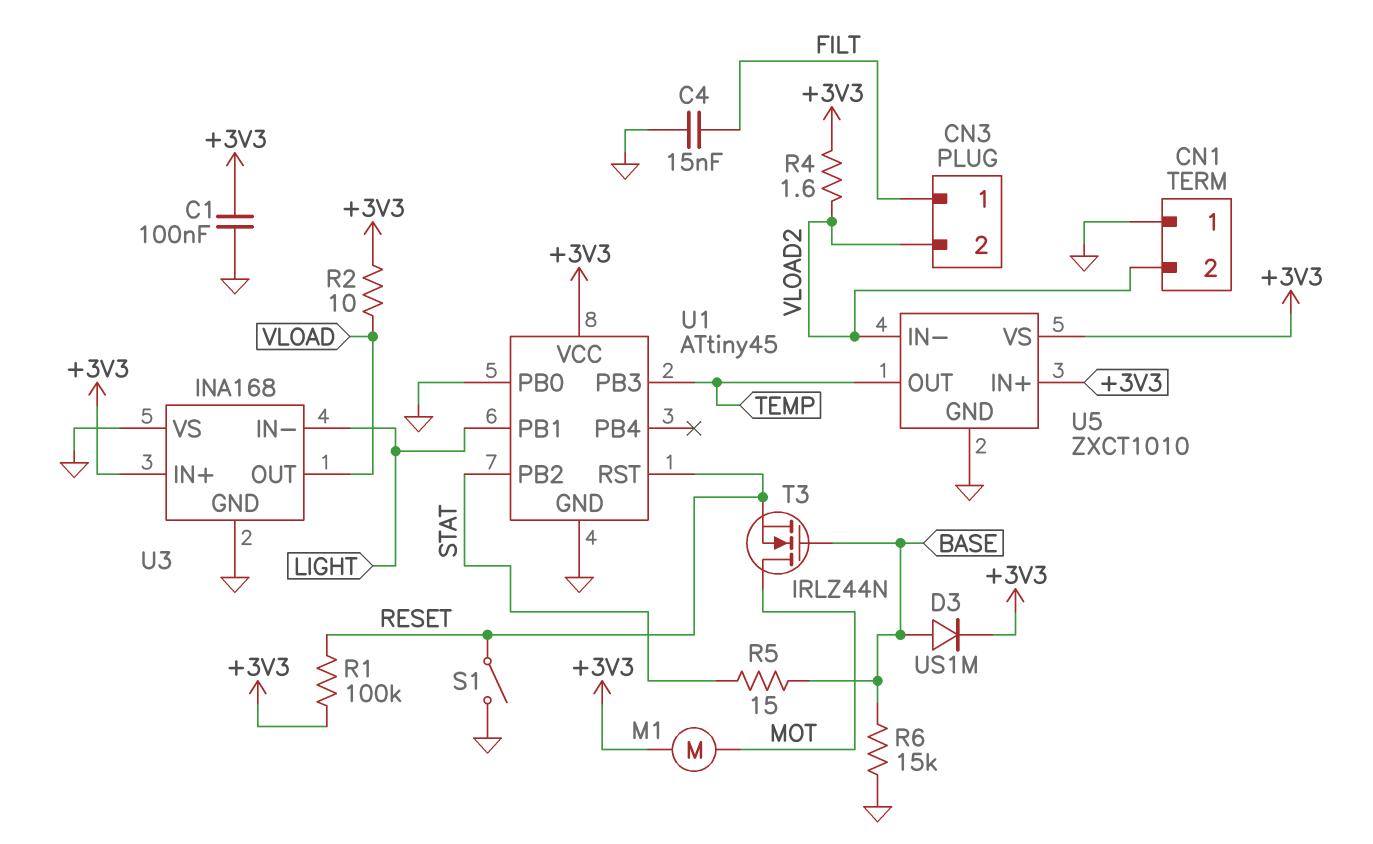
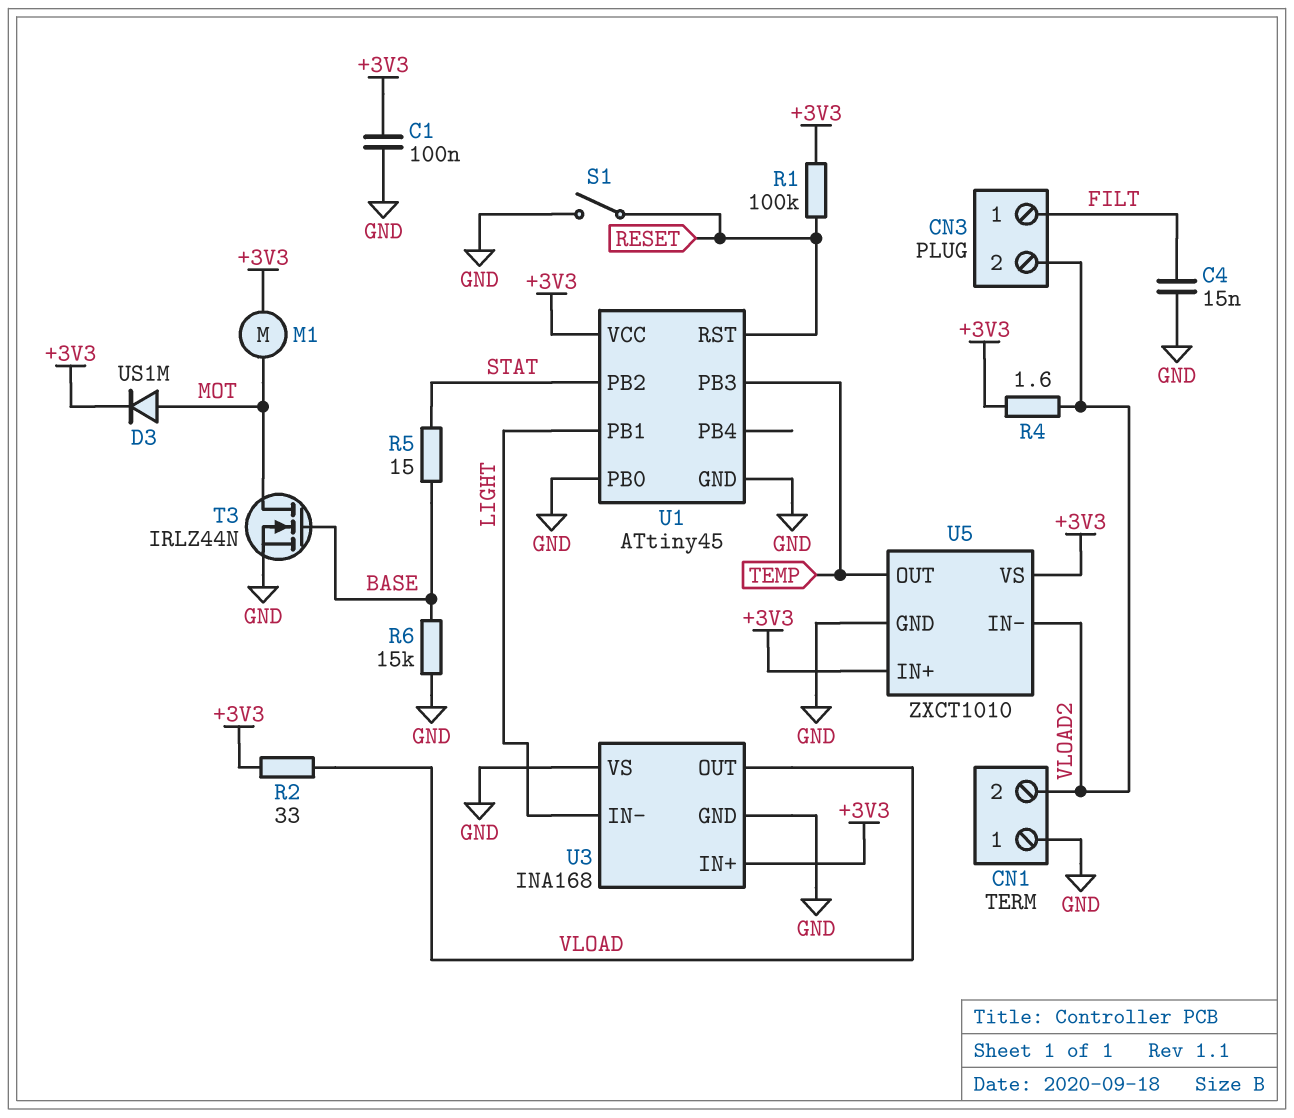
D3: diode US1M (A BASE, K +3V3) -> diode US1M (A MOT, K +3V3)
R2: 10 (+3V3, VLOAD) -> 33 (+3V3, VLOAD)
T3: NMOS IRLZ44N (G BASE, D MOT, S RESET) -> NMOS IRLZ44N (G BASE, D MOT, S GND)

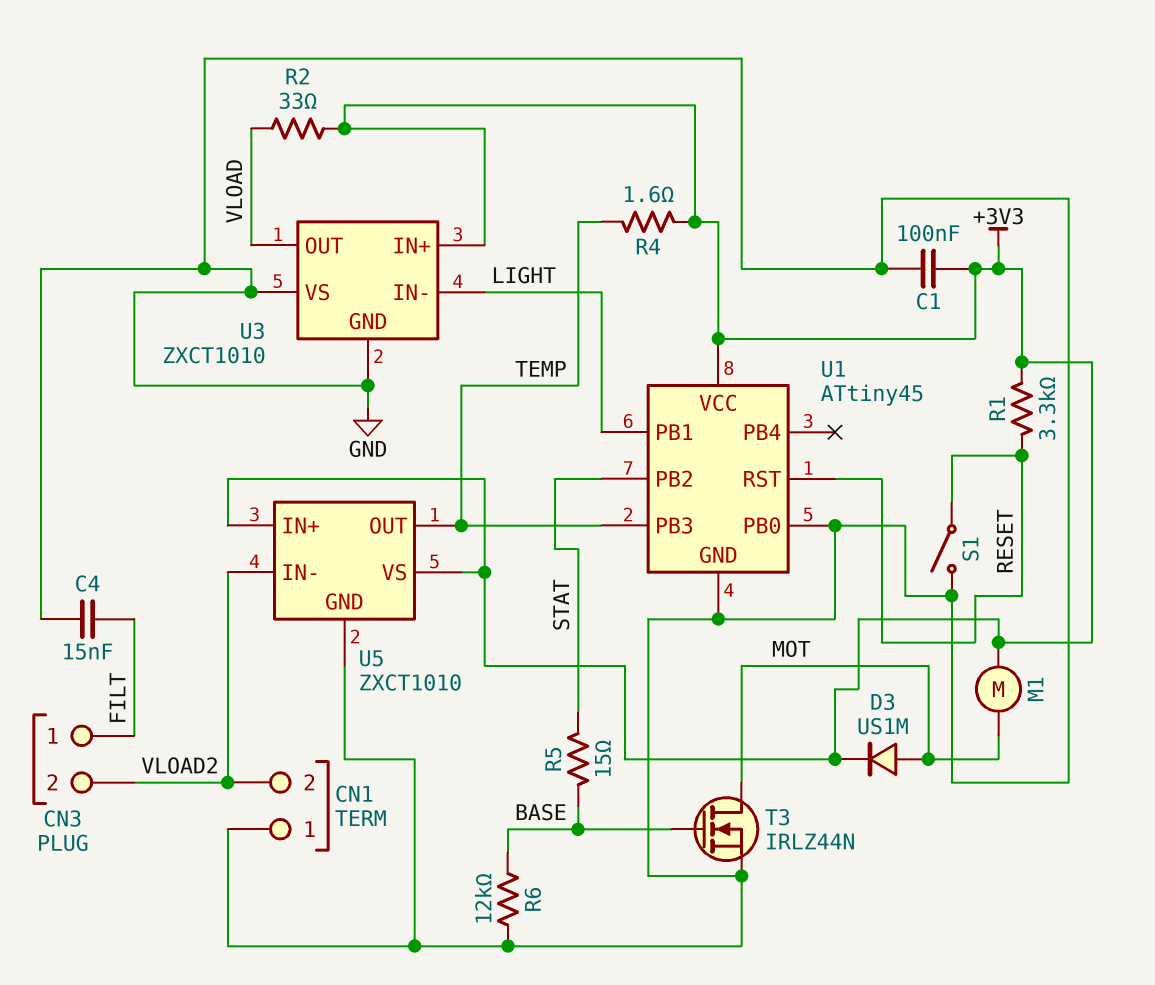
R1: 100k (+3V3, RESET) -> 3.3k (+3V3, RESET)
R4: 1.6 (+3V3, VLOAD2) -> 1.6 (+3V3, TEMP)
R6: 15k (BASE, GND) -> 12k (BASE, GND)
U3: INA168 -> ZXCT1010

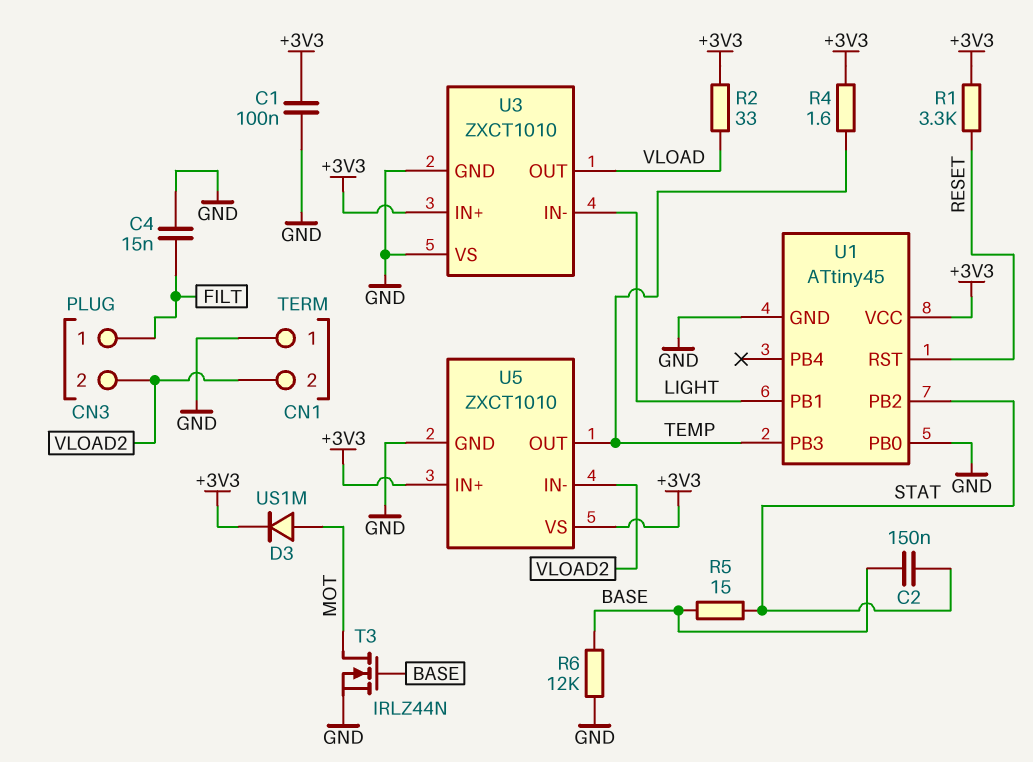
C2: none -> 150nF (BASE, STAT)
M1: motor (+3V3, MOT) -> none
S1: switch (GND, RESET) -> none

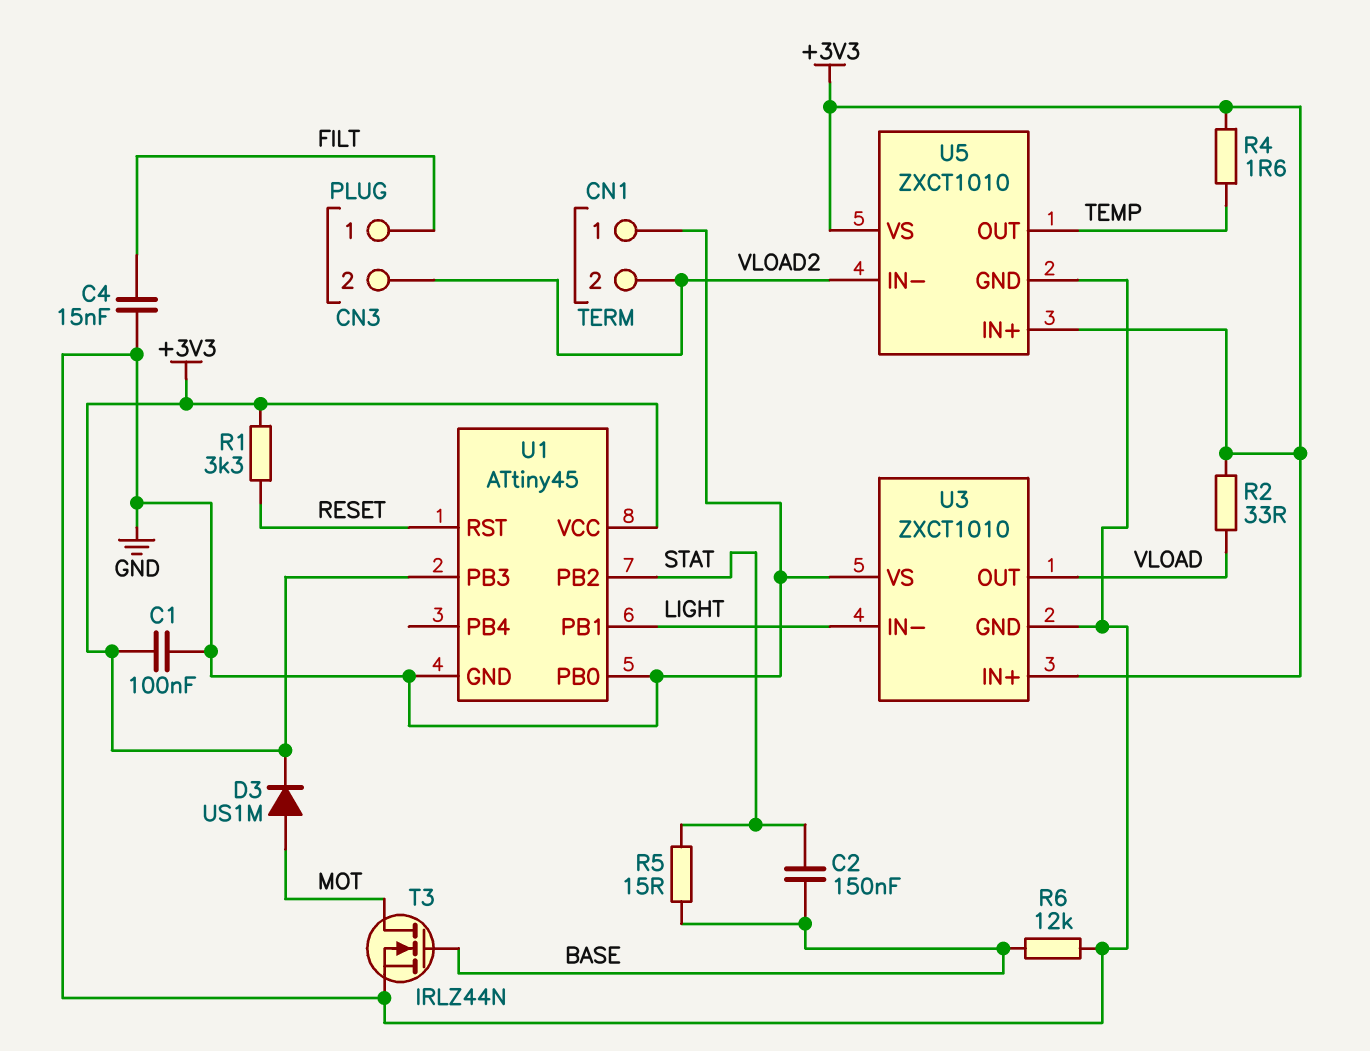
U1 pin PB3: TEMP -> +3V3

